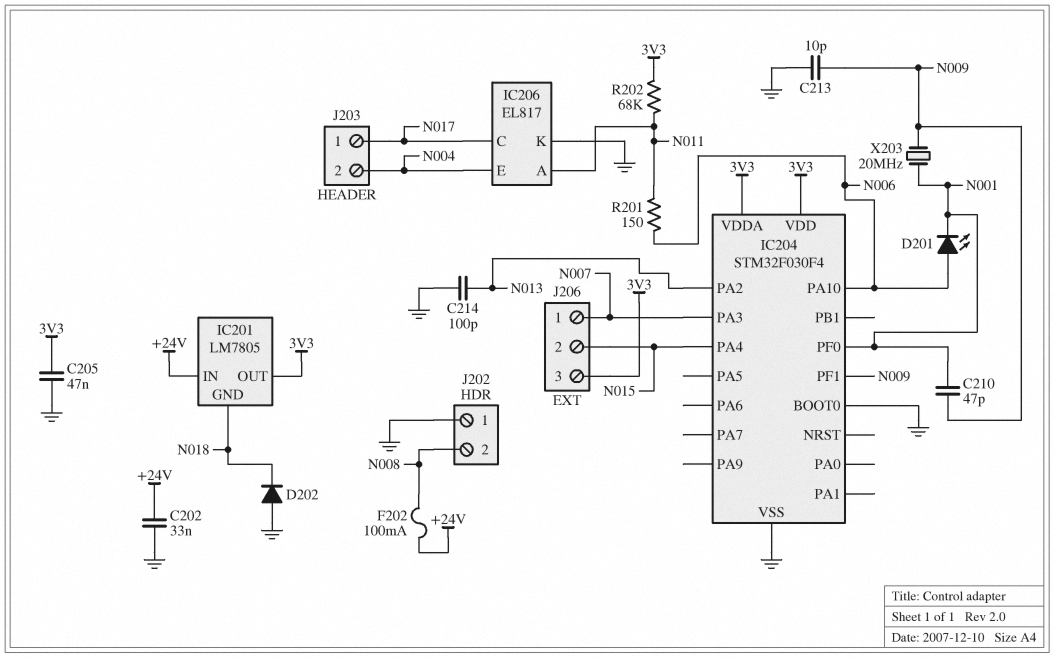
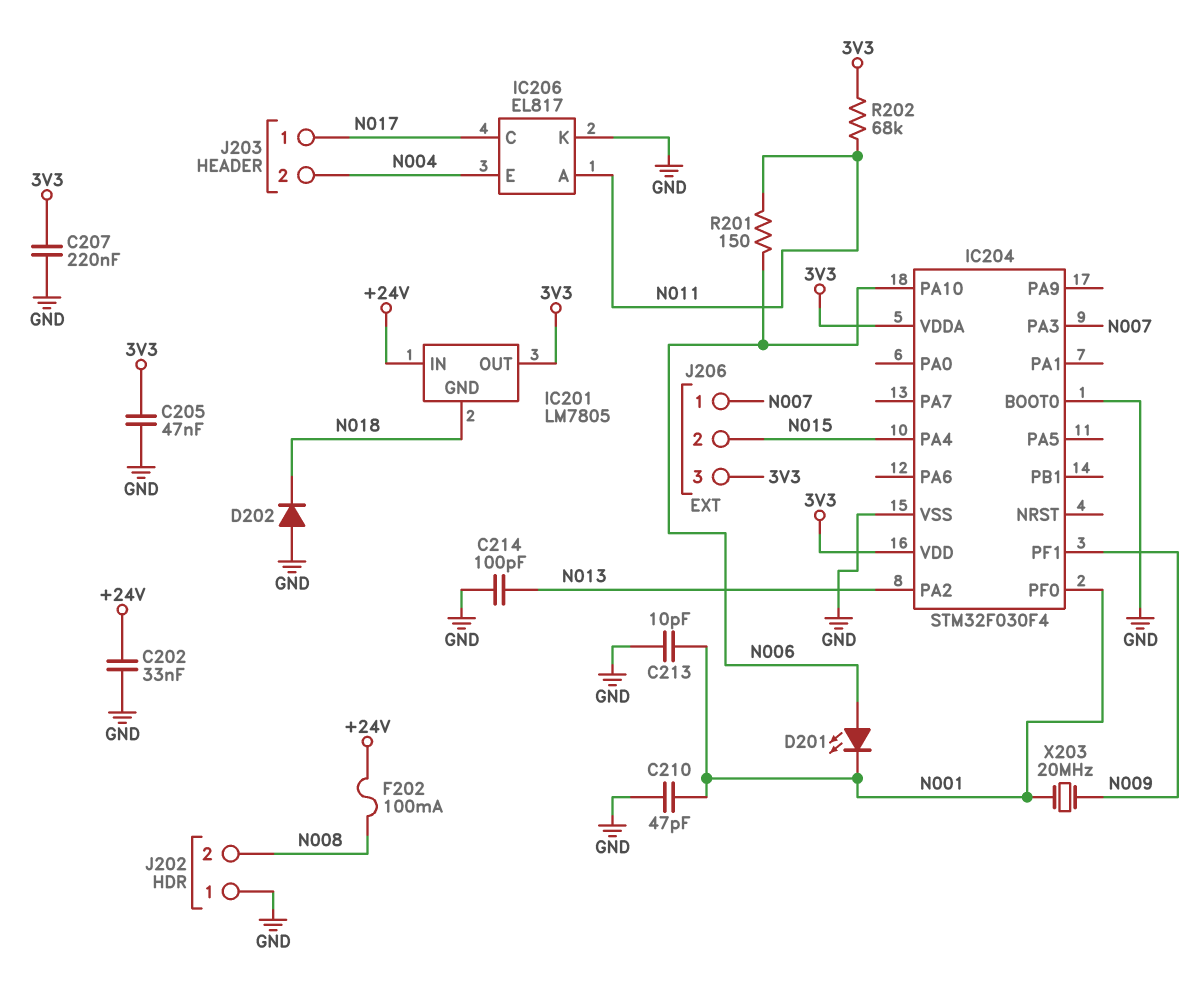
C207: none -> 220nF (3V3, GND)
C210: 47pF (N001, N009) -> 47pF (GND, N001)
C213: 10pF (GND, N009) -> 10pF (GND, N001)

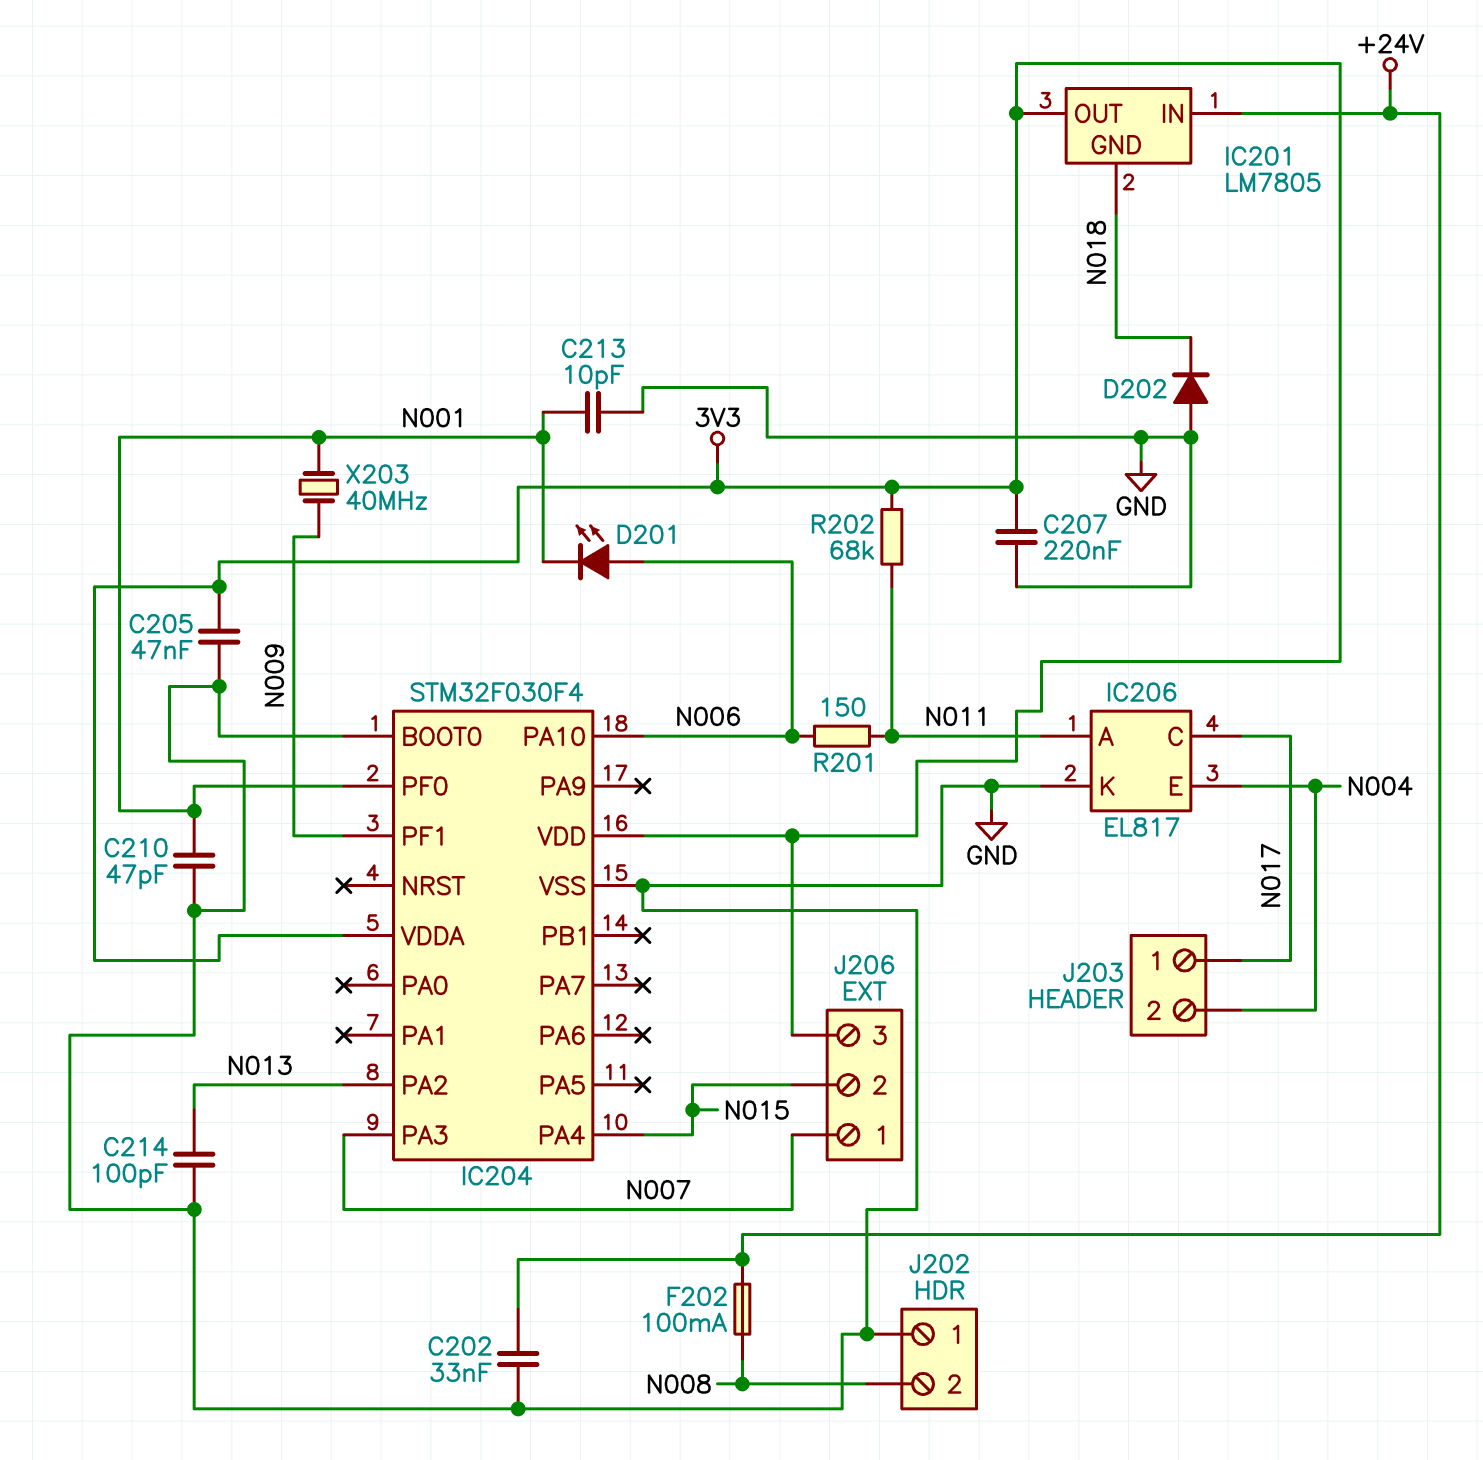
X203: 20MHz (N001, N009) -> 40MHz (N001, N009)

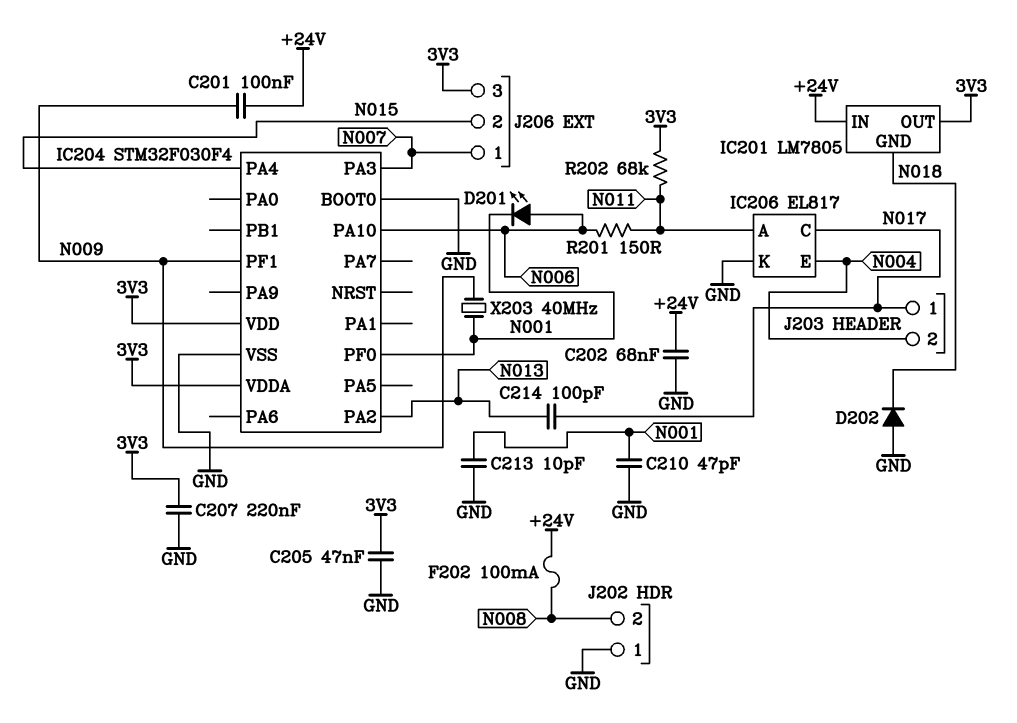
C201: none -> 100nF (+24V, N009)
C202: 33nF (+24V, GND) -> 68nF (+24V, GND)
C214: 100pF (GND, N013) -> 100pF (N013, N017)

